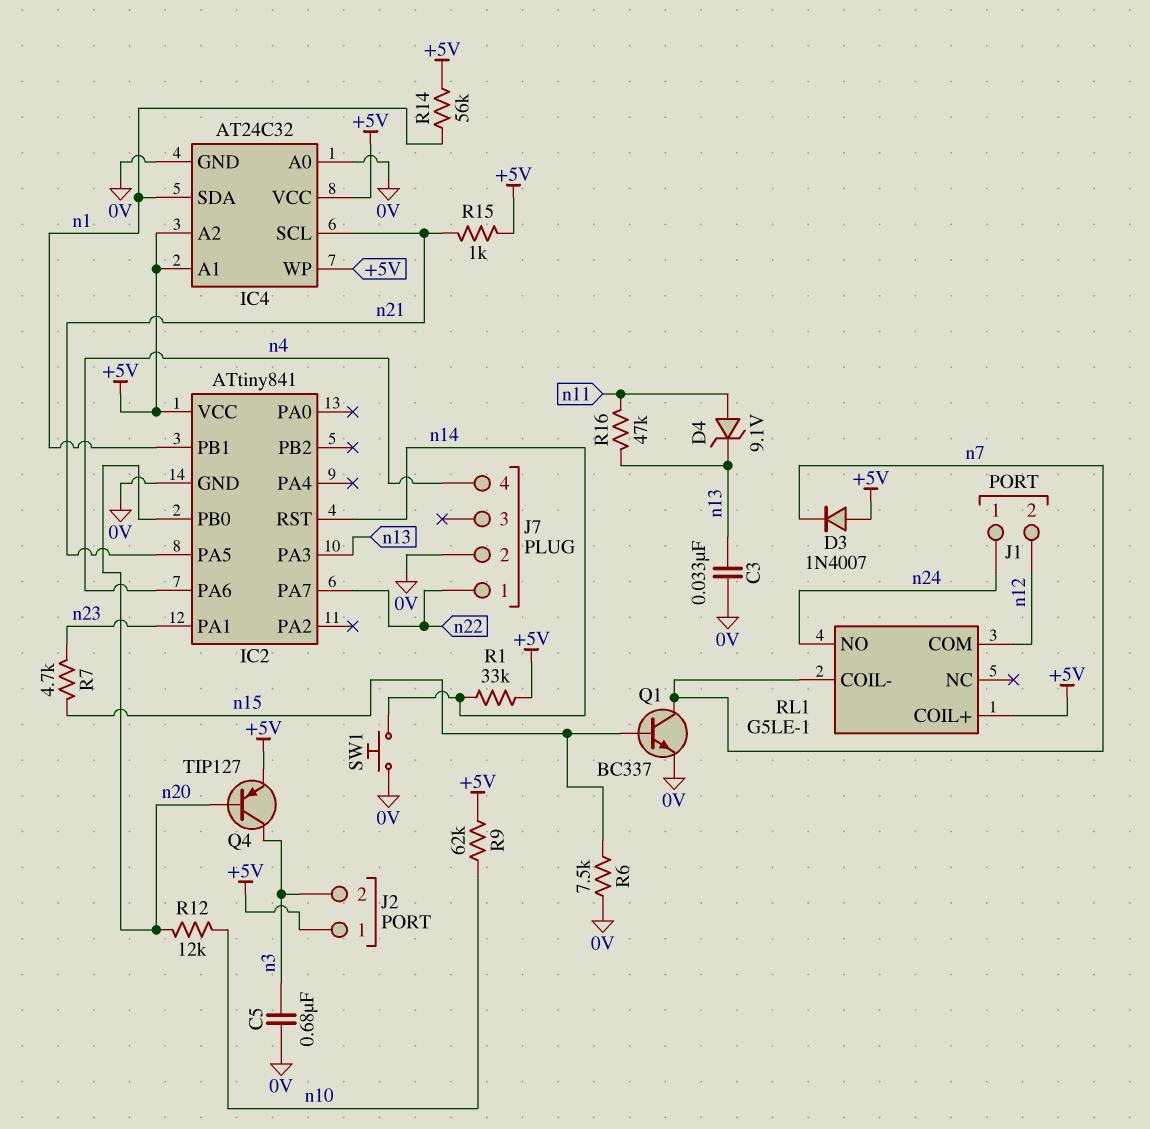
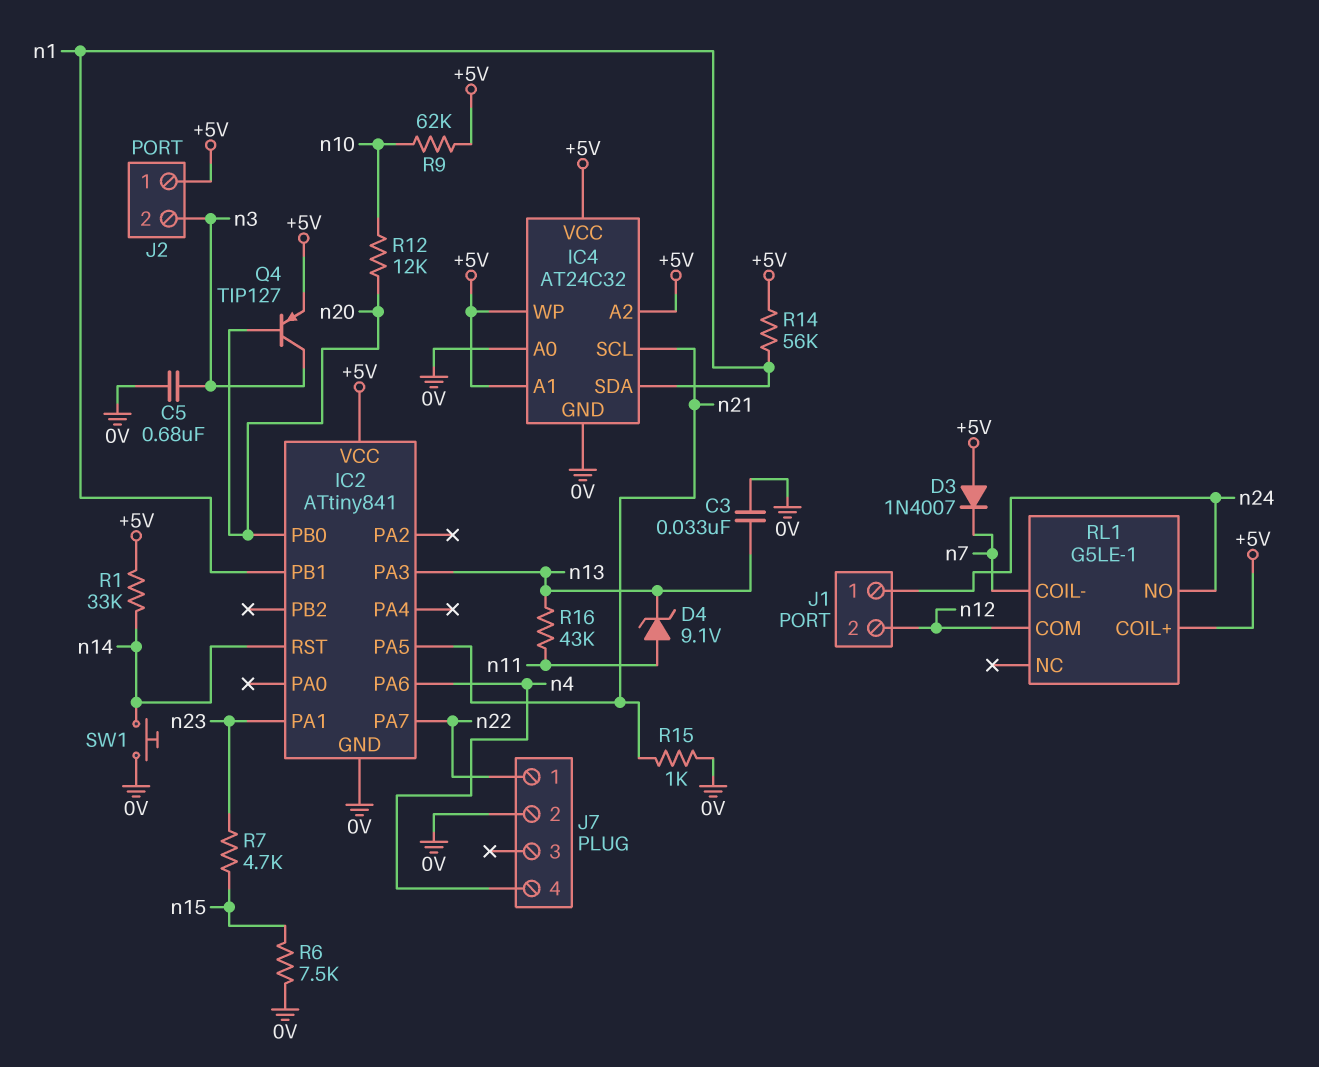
Q1: NPN BC337 (B n15, C n7, E 0V) -> none
R15: 1k (+5V, n21) -> 1k (0V, n21)
R16: 47k (n11, n13) -> 43k (n11, n13)

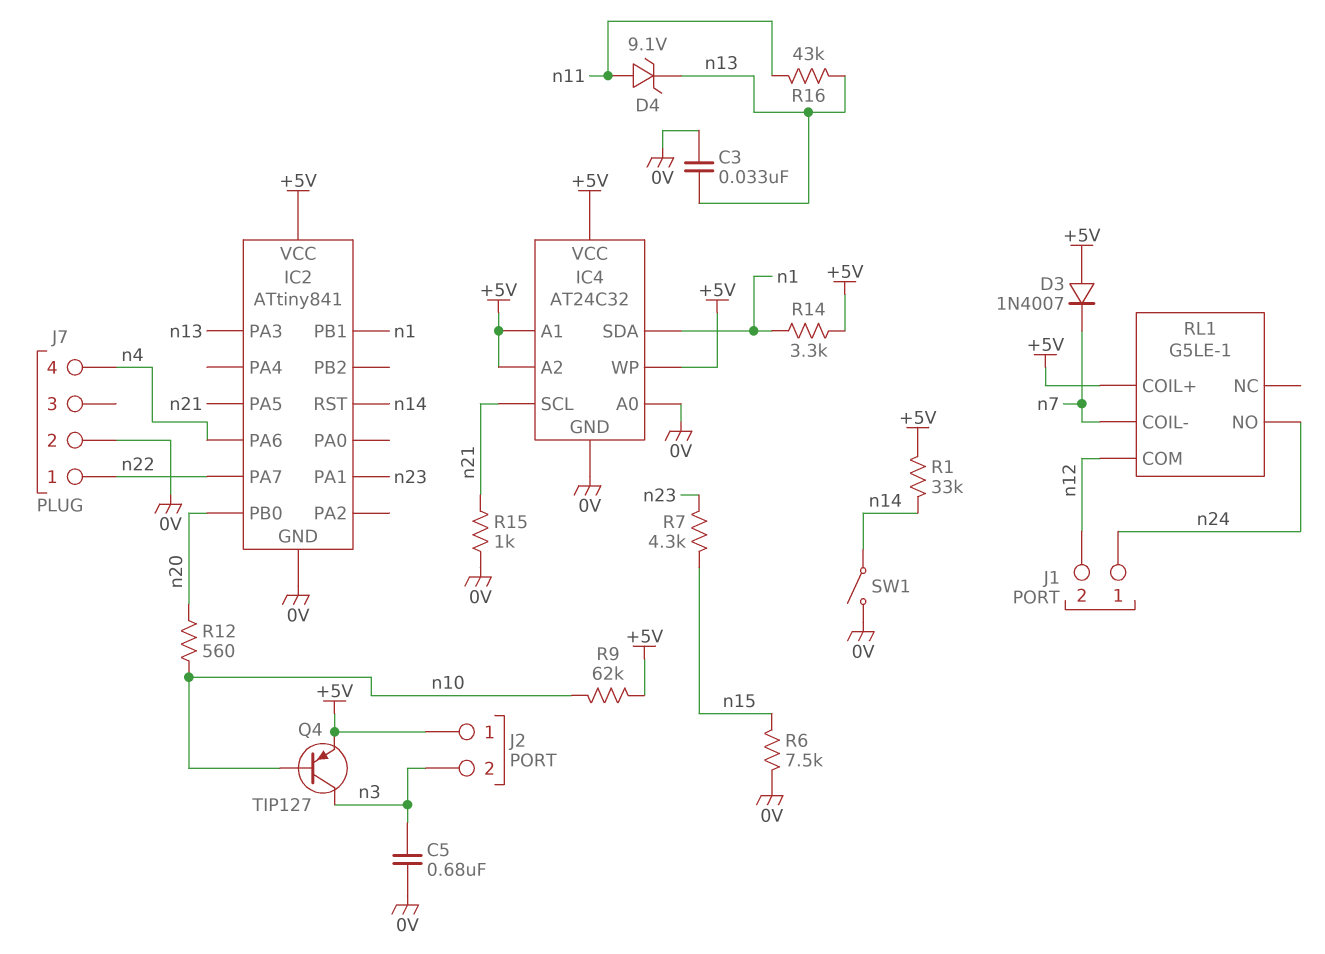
Q4: PNP TIP127 (B n20, C n3, E +5V) -> PNP TIP127 (B n10, C n3, E +5V)
R7: 4.7k (n15, n23) -> 4.3k (n15, n23)
R12: 12k (n10, n20) -> 560 (n10, n20)
R14: 56k (+5V, n1) -> 3.3k (+5V, n1)
SW1: button (0V, n14) -> switch (0V, n14)

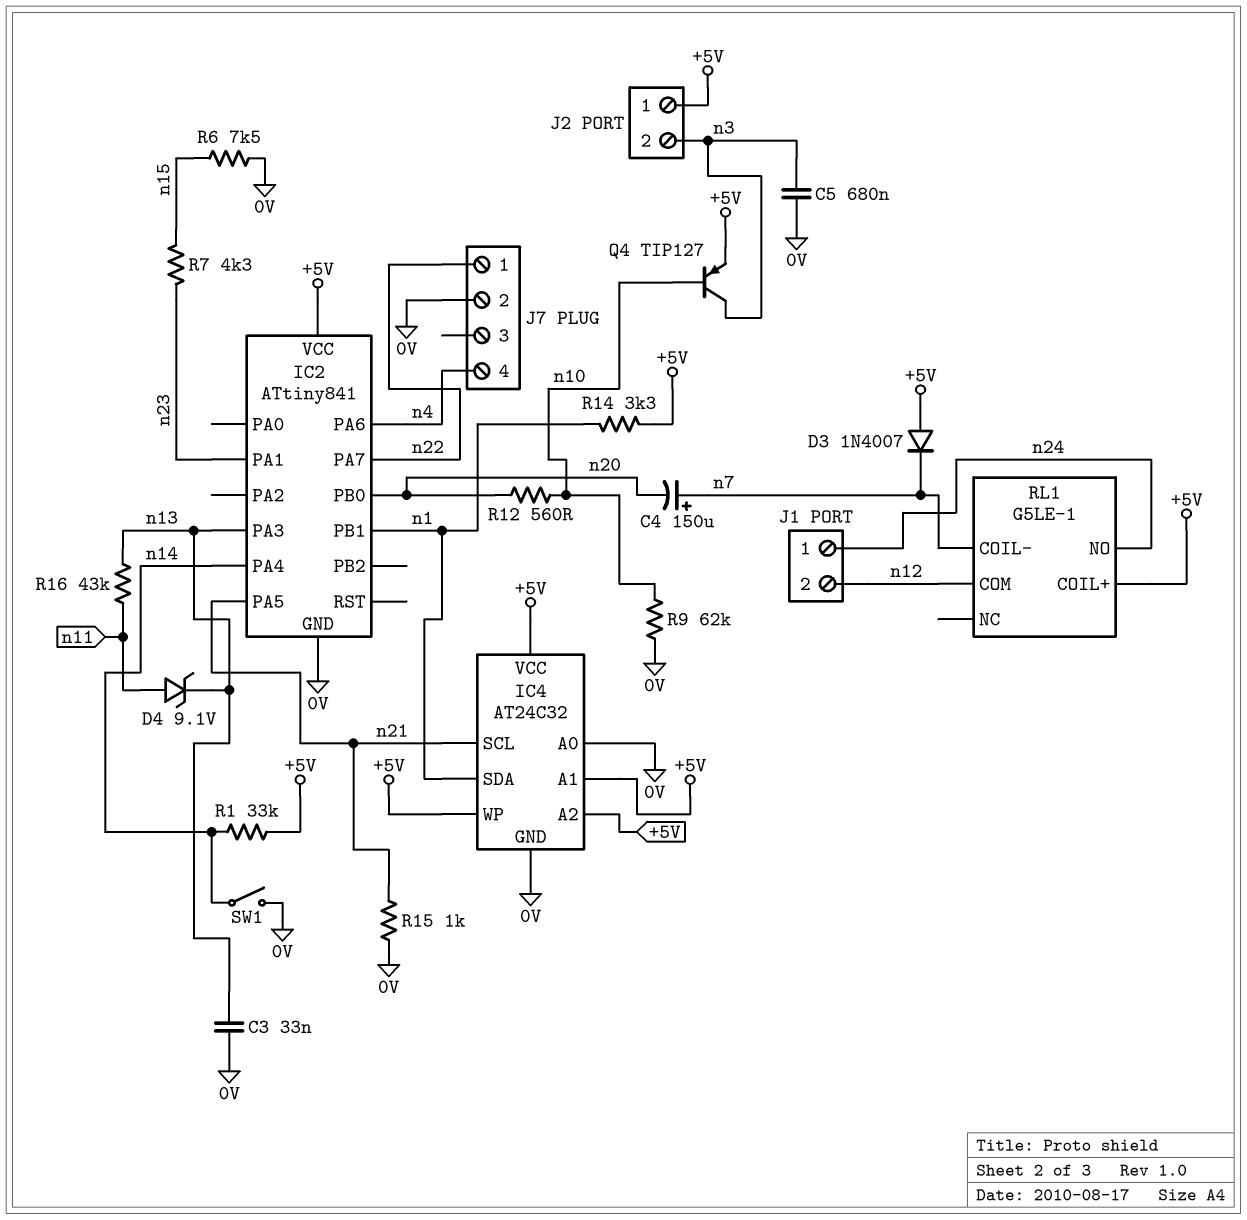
C4: none -> 150uF (plus n7, minus n20)
IC2 pin PA4: none -> n14
IC2 pin RST: n14 -> none
R9: 62k (+5V, n10) -> 62k (0V, n10)

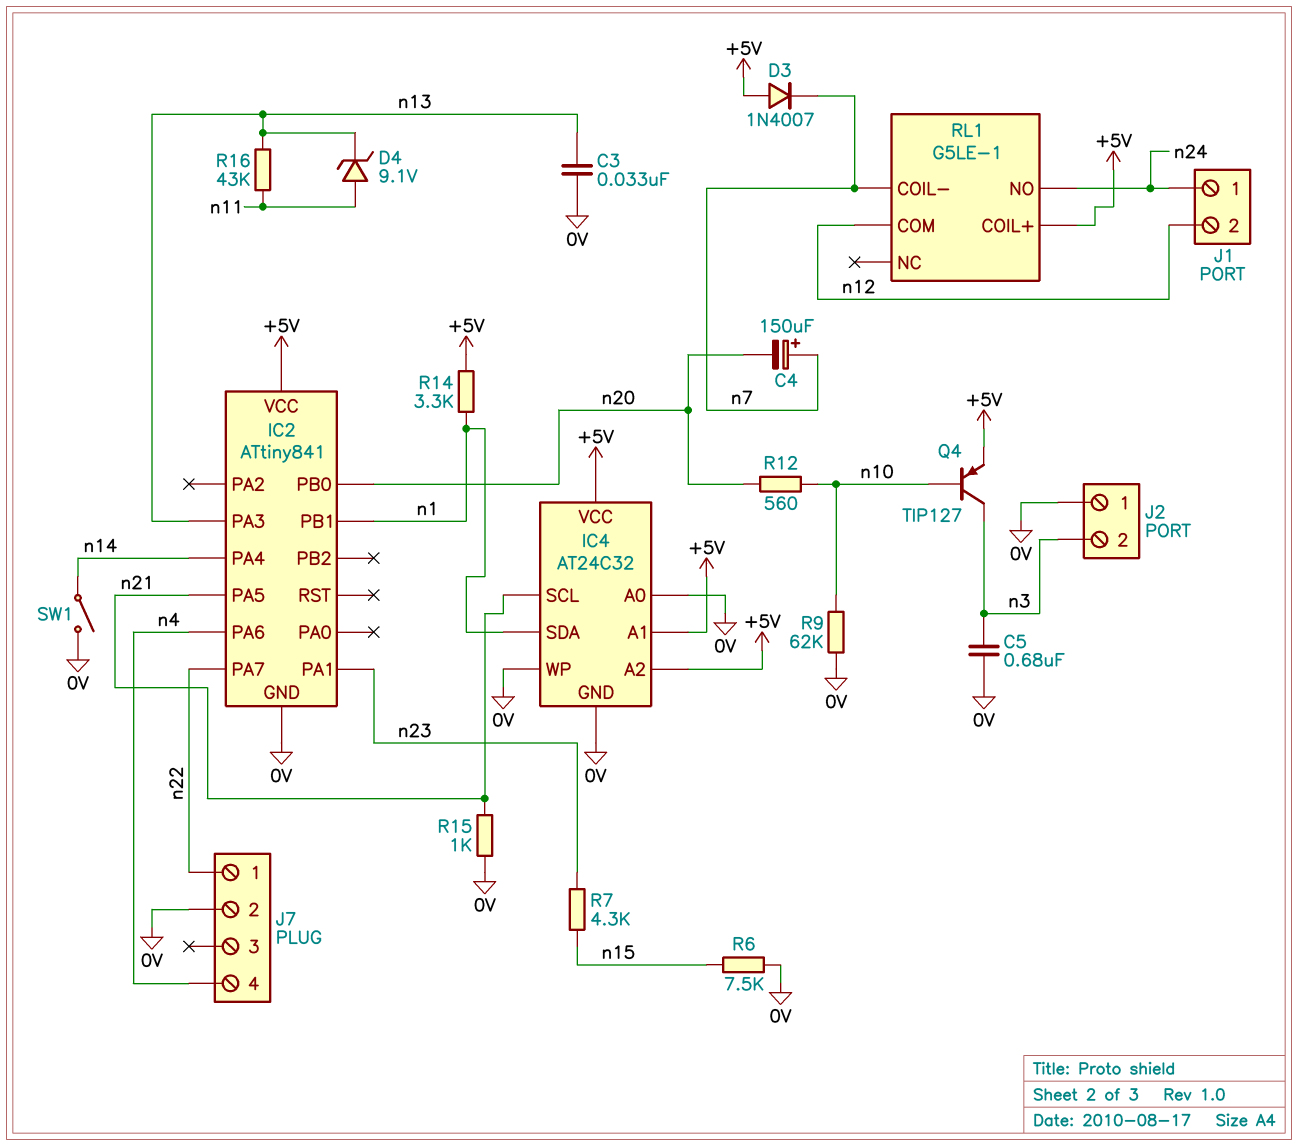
IC4 pin WP: +5V -> 0V
J2 pin 1: +5V -> 0V
R1: 33k (+5V, n14) -> none

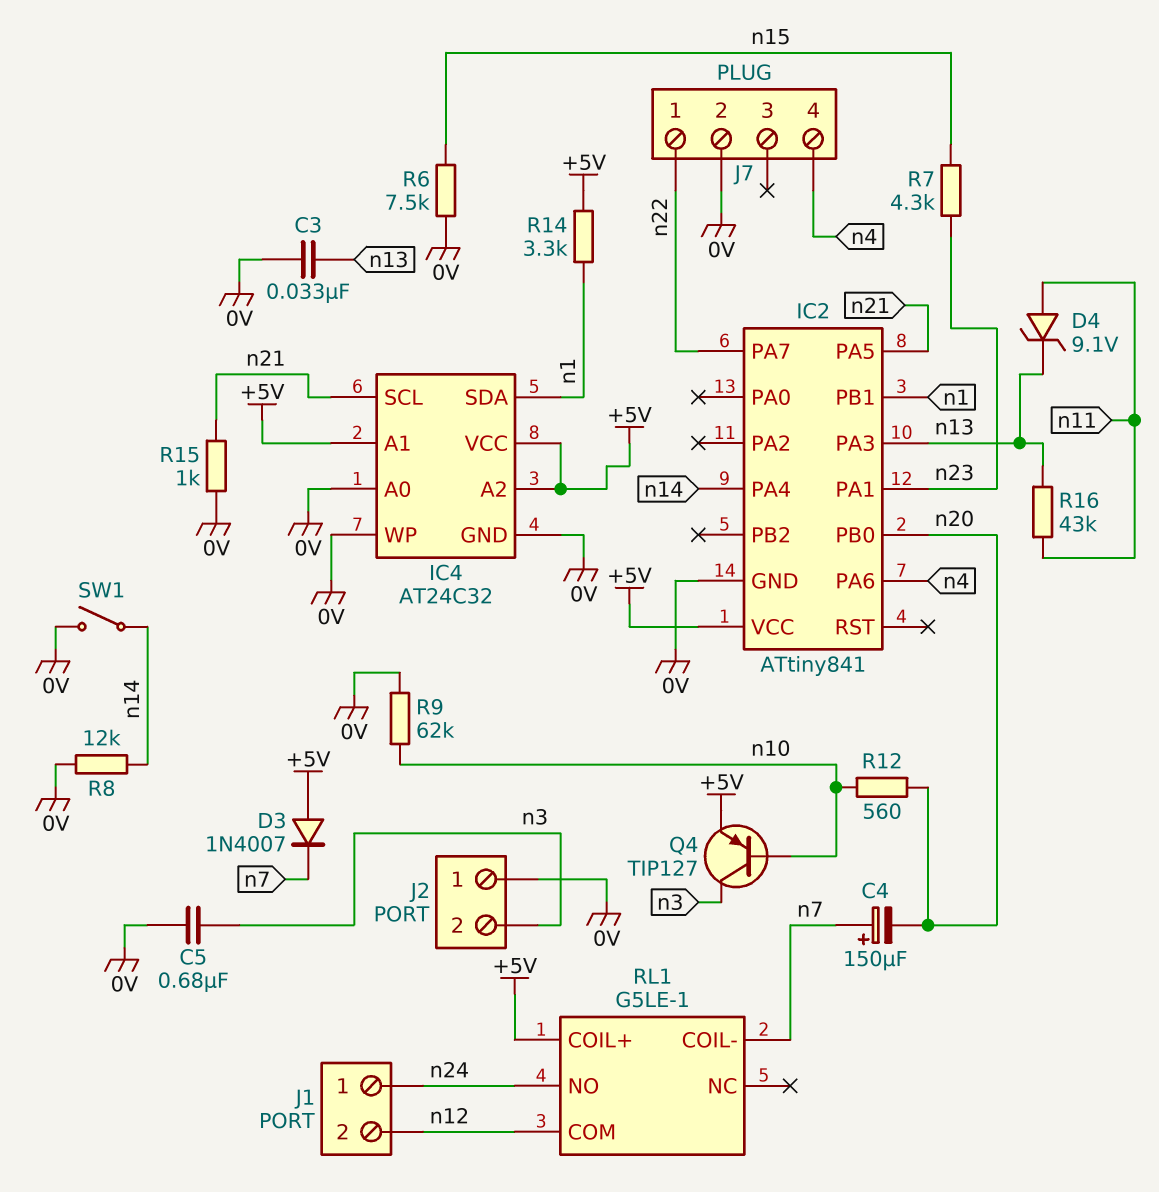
R8: none -> 12k (0V, n14)

